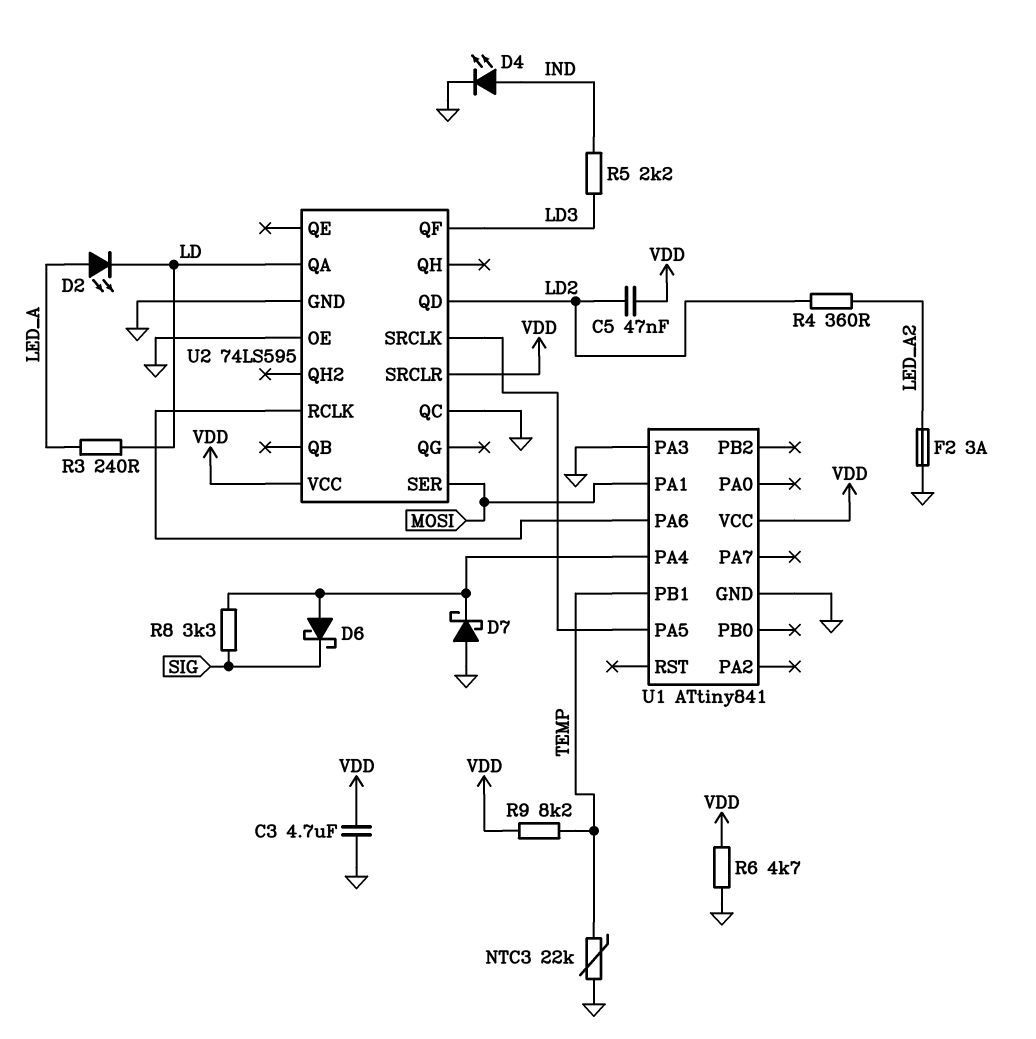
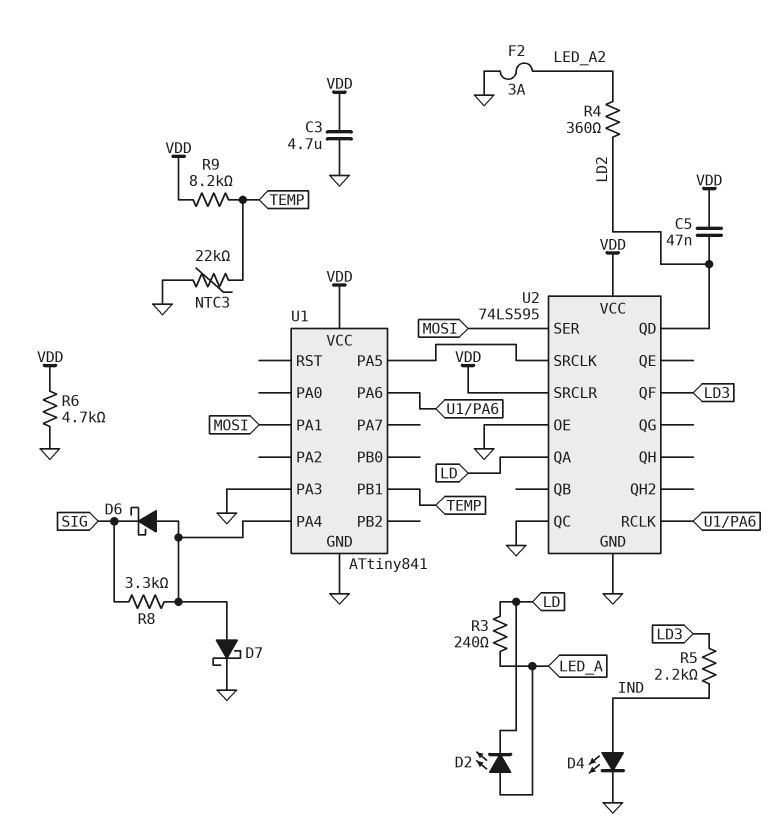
D7: schottky (A GND, K U1/PA4) -> schottky (A U1/PA4, K GND)

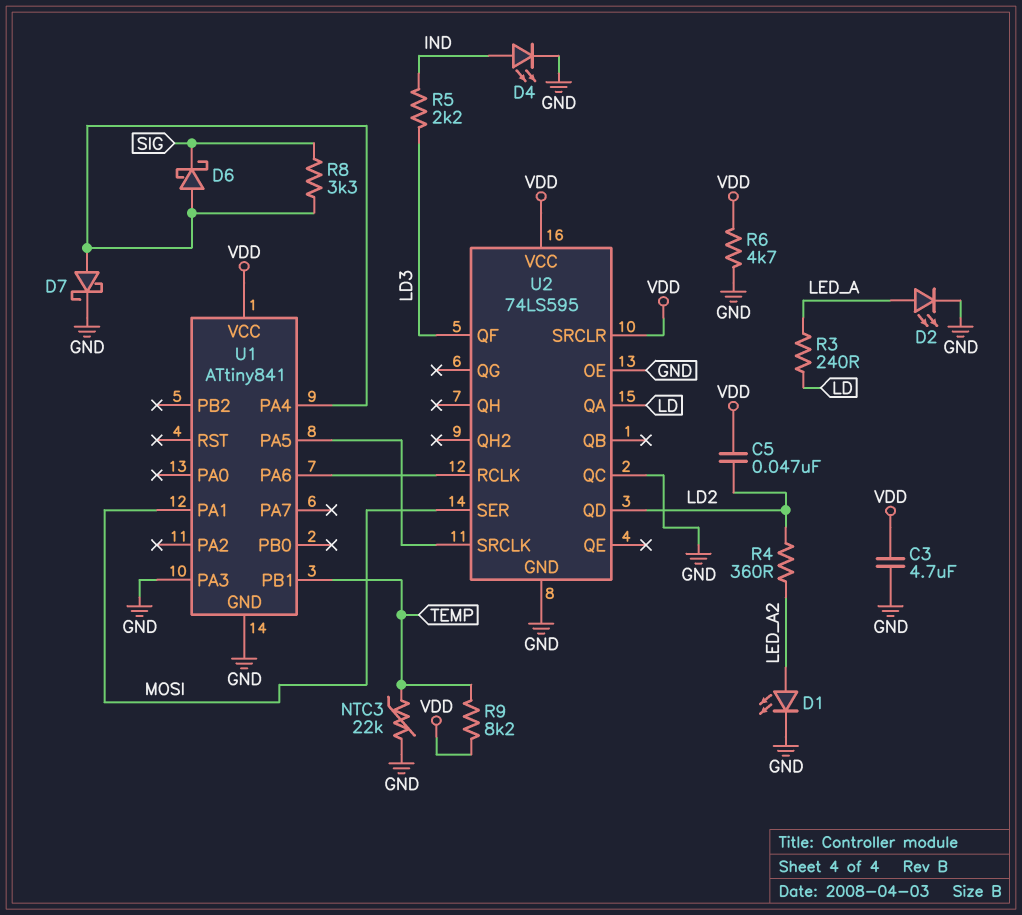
D1: none -> LED (A LED_A2, K GND)
D2: LED (A LED_A, K LD) -> LED (A LED_A, K GND)
F2: 3A (GND, LED_A2) -> none

